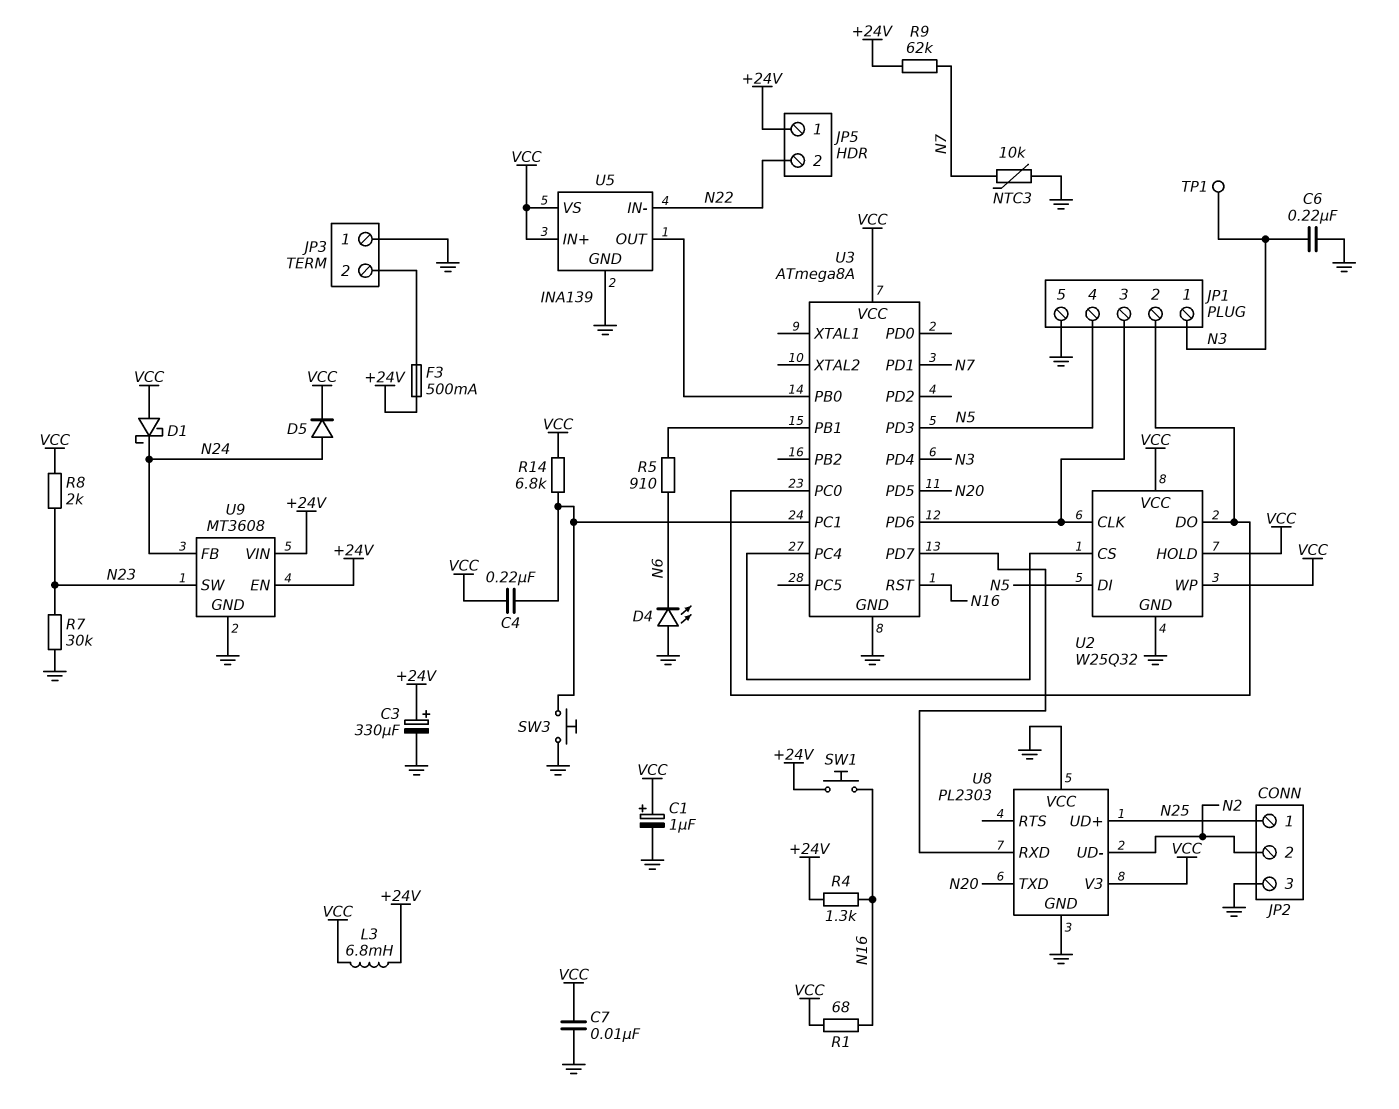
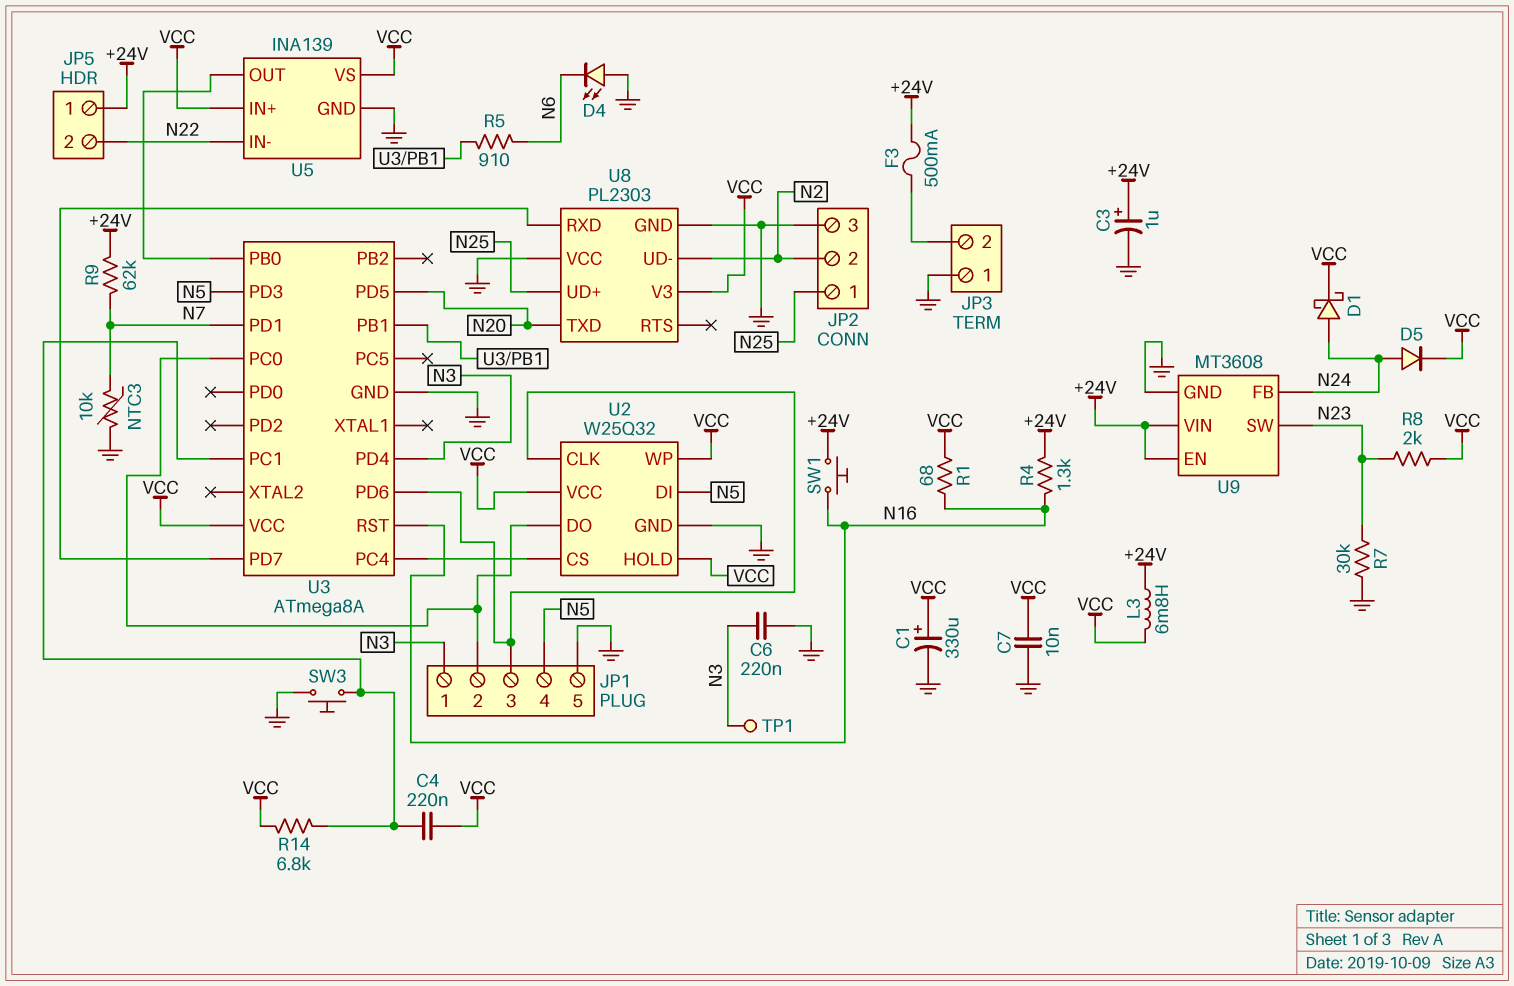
C1: 1uF (plus VCC, minus GND) -> 330uF (plus VCC, minus GND)
C3: 330uF (plus +24V, minus GND) -> 1uF (plus +24V, minus GND)
D1: schottky (A VCC, K N24) -> schottky (A N24, K VCC)

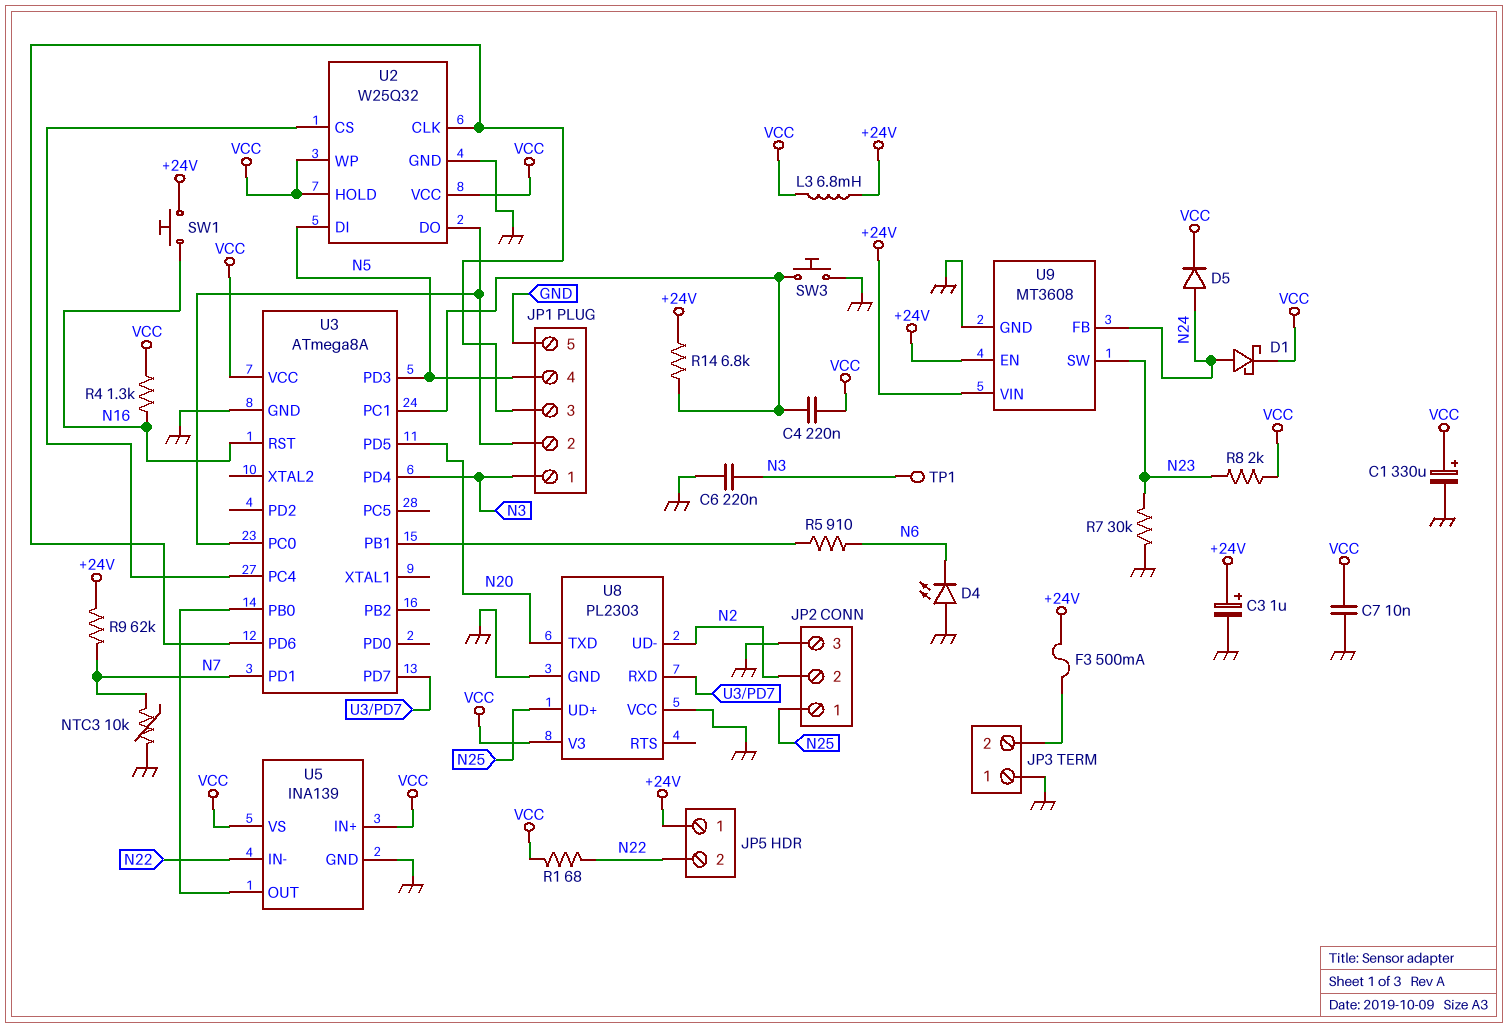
R1: 68 (N16, VCC) -> 68 (N22, VCC)
R4: 1.3k (+24V, N16) -> 1.3k (N16, VCC)
R14: 6.8k (U3/PC1, VCC) -> 6.8k (+24V, U3/PC1)

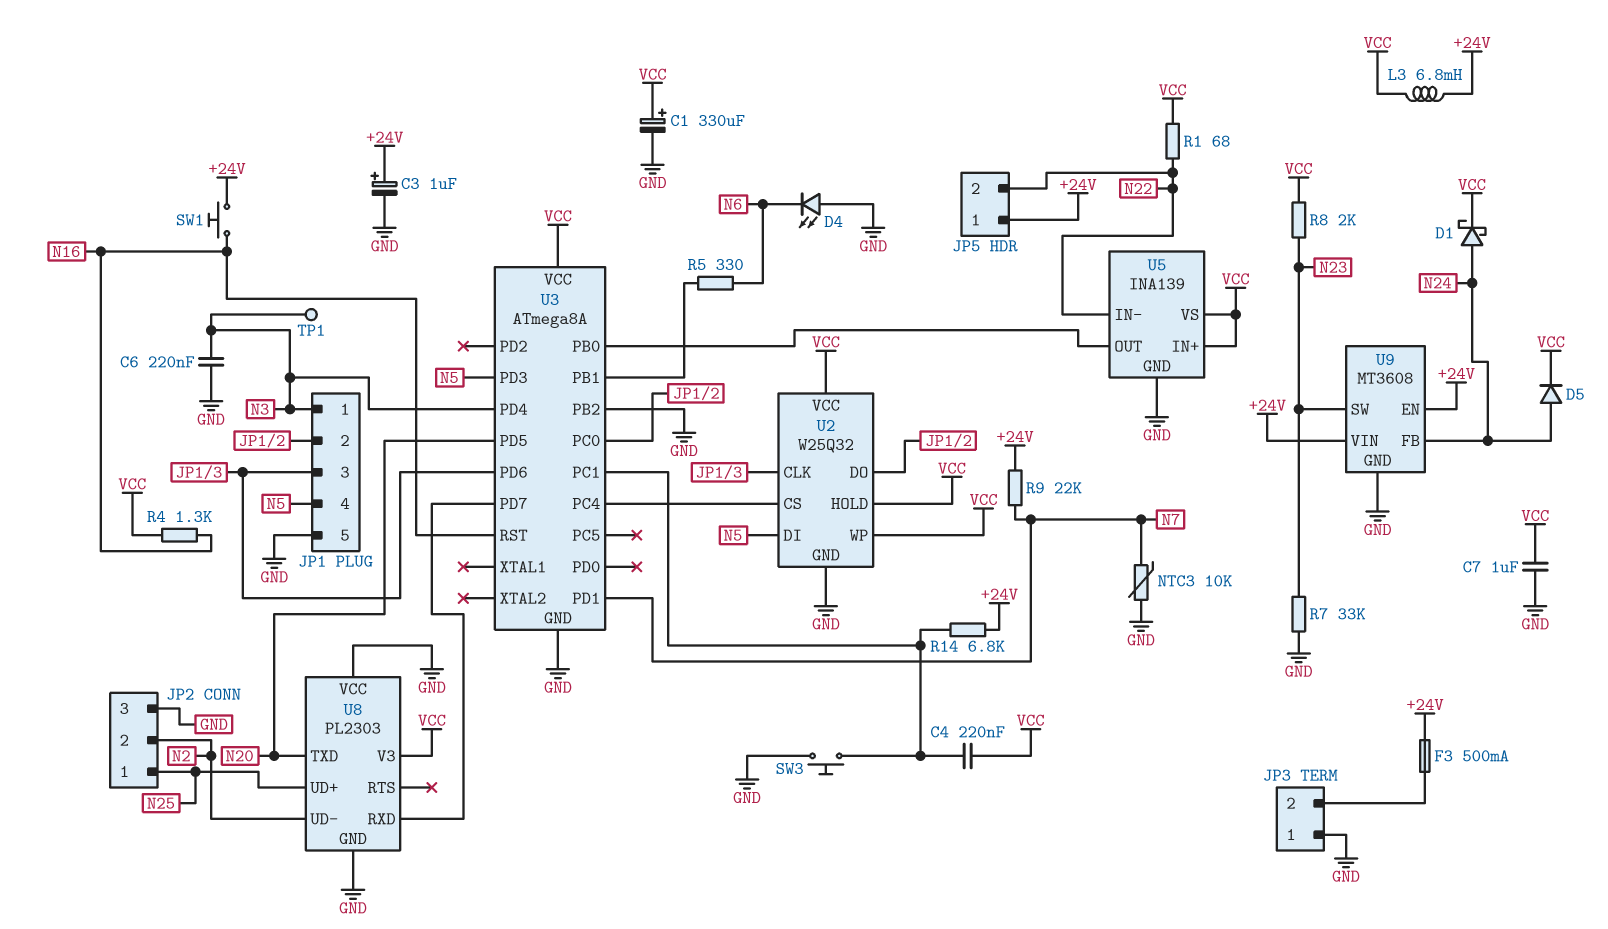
C7: 10nF (GND, VCC) -> 1uF (GND, VCC)
R5: 910 (N6, U3/PB1) -> 330 (N6, U3/PB1)
R7: 30k (GND, N23) -> 33k (GND, N23)
R9: 62k (+24V, N7) -> 22k (+24V, N7)
U3 pin PB2: none -> GND

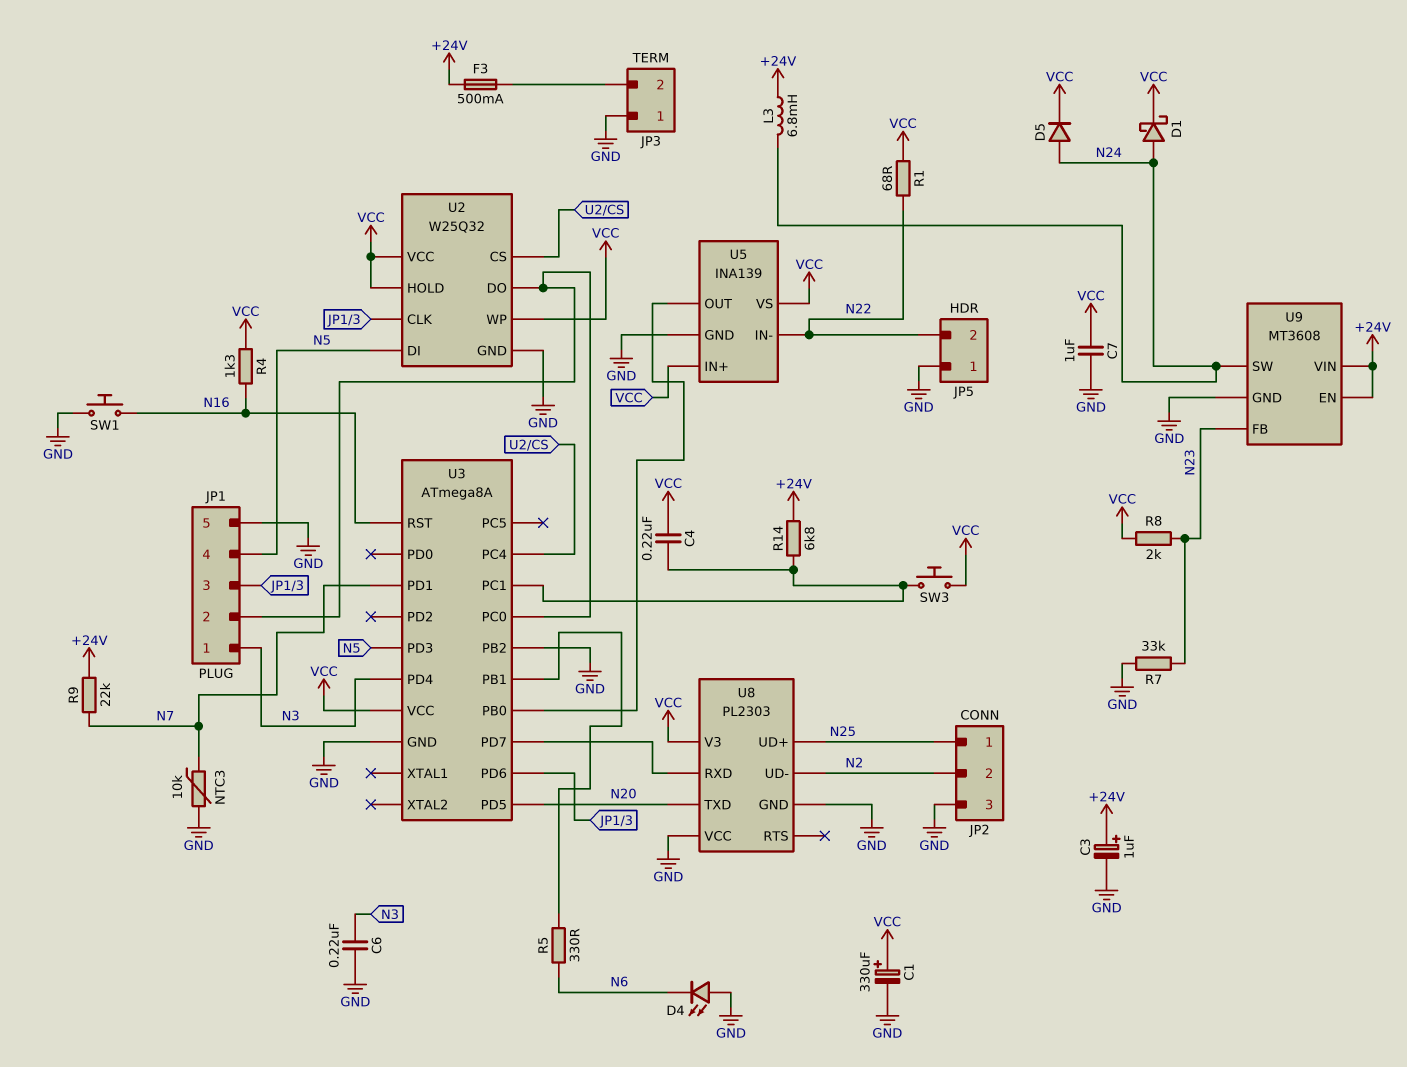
JP5 pin 1: +24V -> GND
L3: 6.8mH (+24V, VCC) -> 6.8mH (+24V, N24)
SW1: button (+24V, N16) -> button (GND, N16)
SW3: button (GND, U3/PC1) -> button (U3/PC1, VCC)
TP1: test point (N3) -> none
U9 pin FB: N24 -> N23
U9 pin SW: N23 -> N24

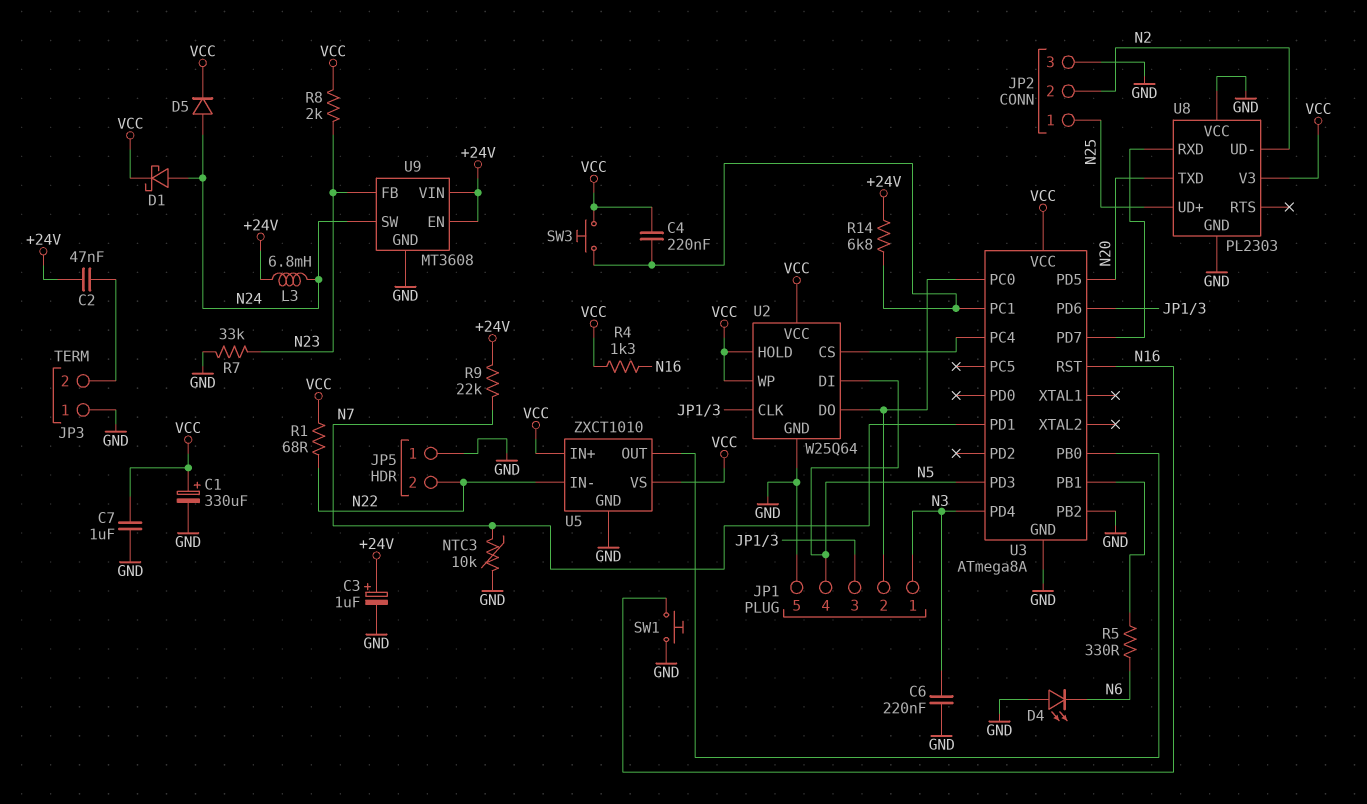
C2: none -> 47nF (+24V, JP3/2)
F3: 500mA (+24V, JP3/2) -> none
U2: W25Q32 -> W25Q64
U5: INA139 -> ZXCT1010

